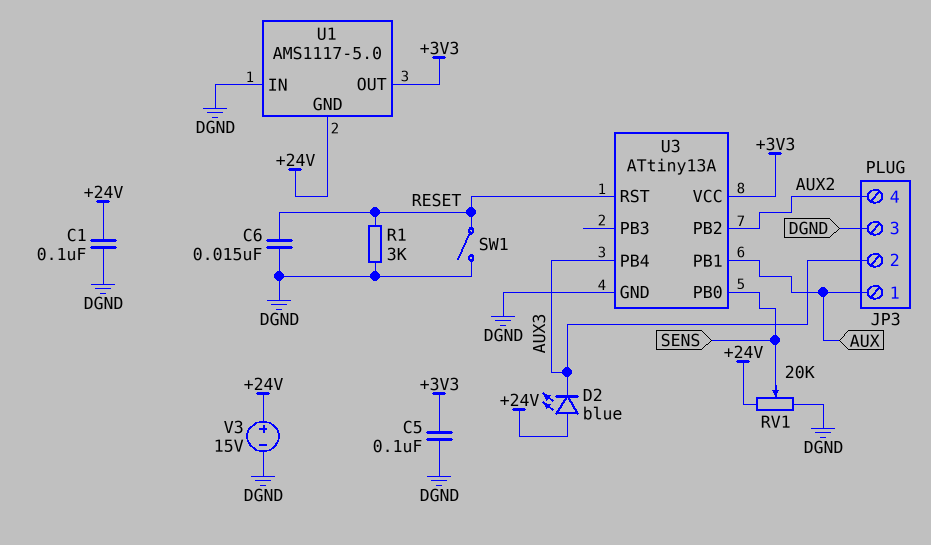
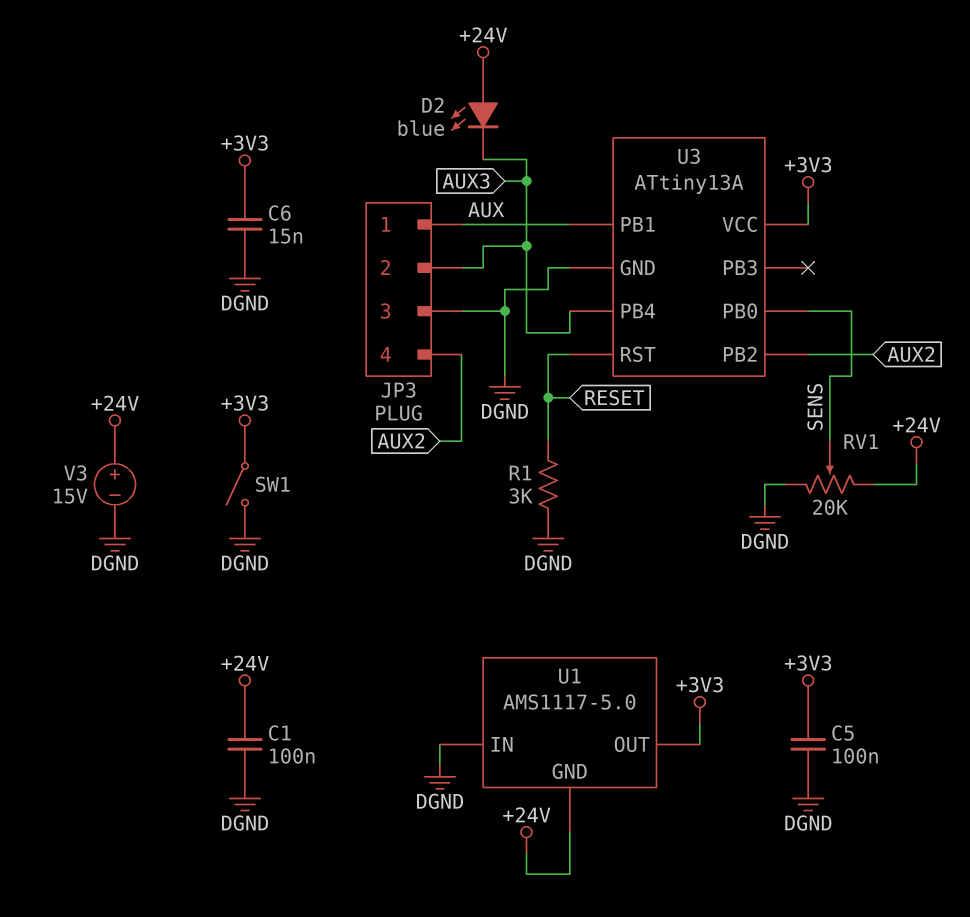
C6: 15nF (DGND, RESET) -> 15nF (+3V3, DGND)
SW1: switch (DGND, RESET) -> switch (+3V3, DGND)

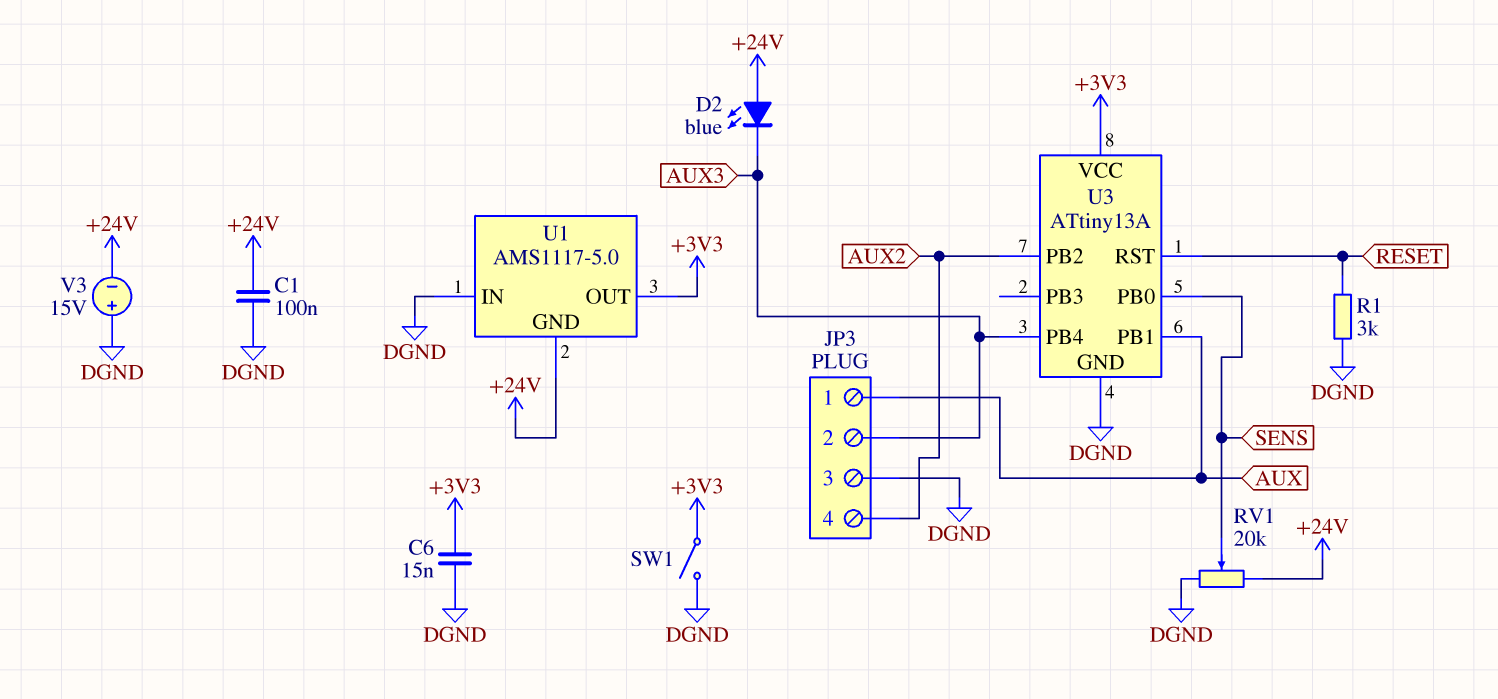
C5: 100nF (+3V3, DGND) -> none
V3: 15V (plus +24V, minus DGND) -> 15V (plus DGND, minus +24V)

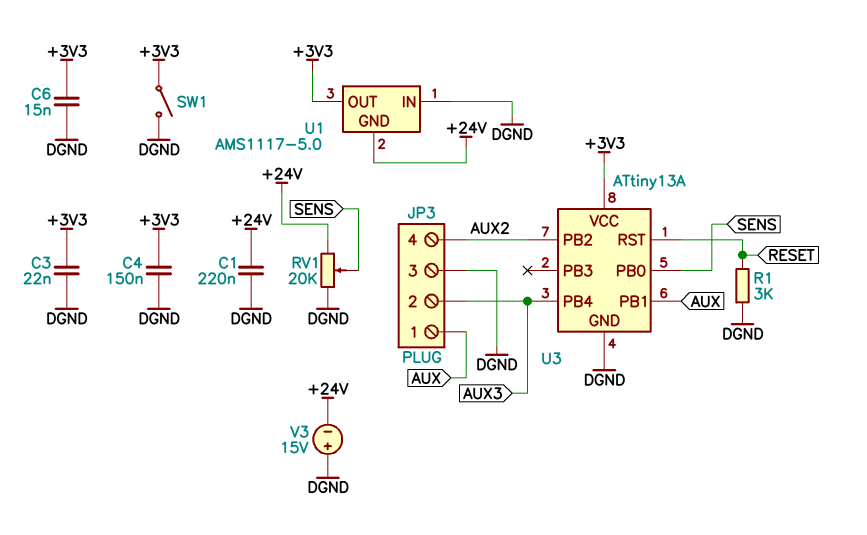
C1: 100nF (+24V, DGND) -> 220nF (+24V, DGND)
C3: none -> 22nF (+3V3, DGND)
C4: none -> 150nF (+3V3, DGND)
D2: LED blue (A +24V, K AUX3) -> none

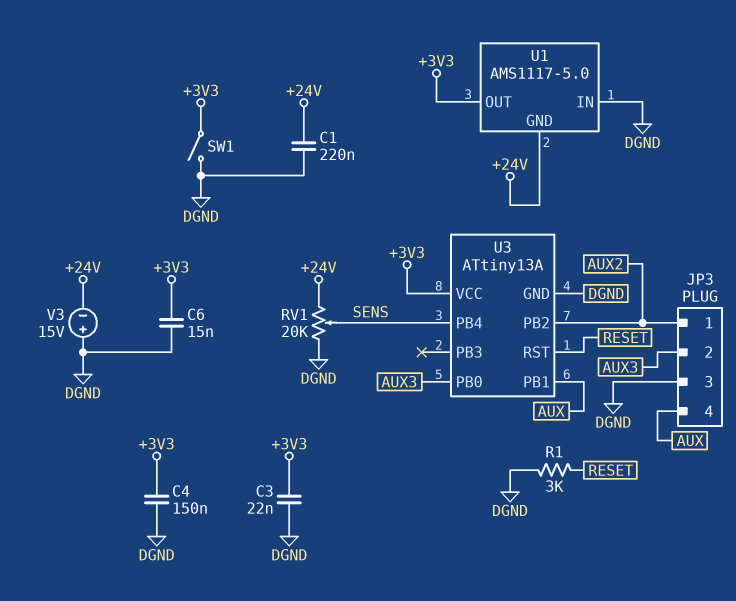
JP3 pin 1: AUX -> AUX2
JP3 pin 4: AUX2 -> AUX
U3 pin PB0: SENS -> AUX3
U3 pin PB4: AUX3 -> SENS

